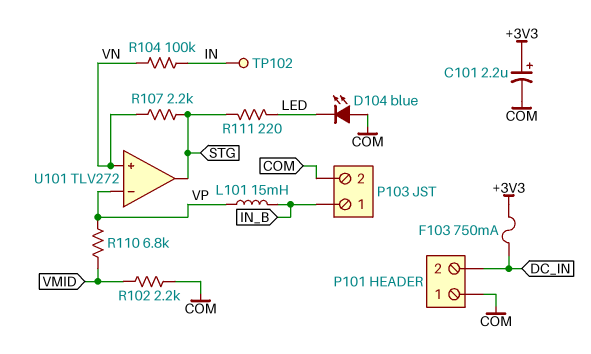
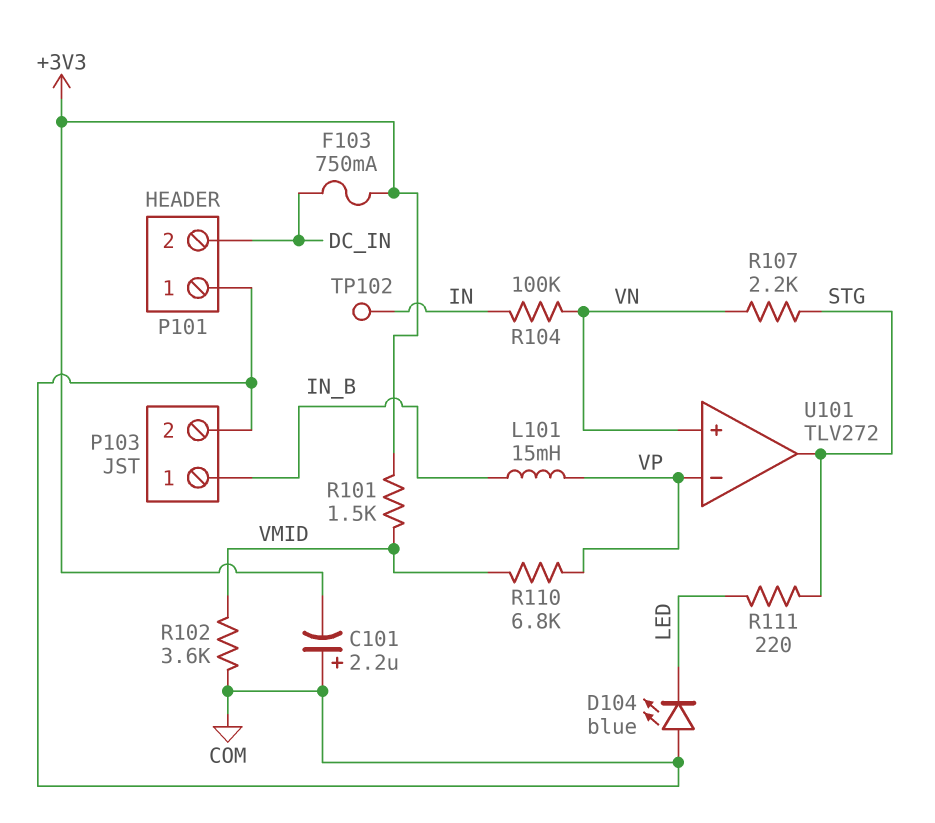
C101: 2.2uF (plus +3V3, minus COM) -> 2.2uF (plus COM, minus +3V3)
R101: none -> 1.5k (+3V3, VMID)
R102: 2.2k (COM, VMID) -> 3.6k (COM, VMID)

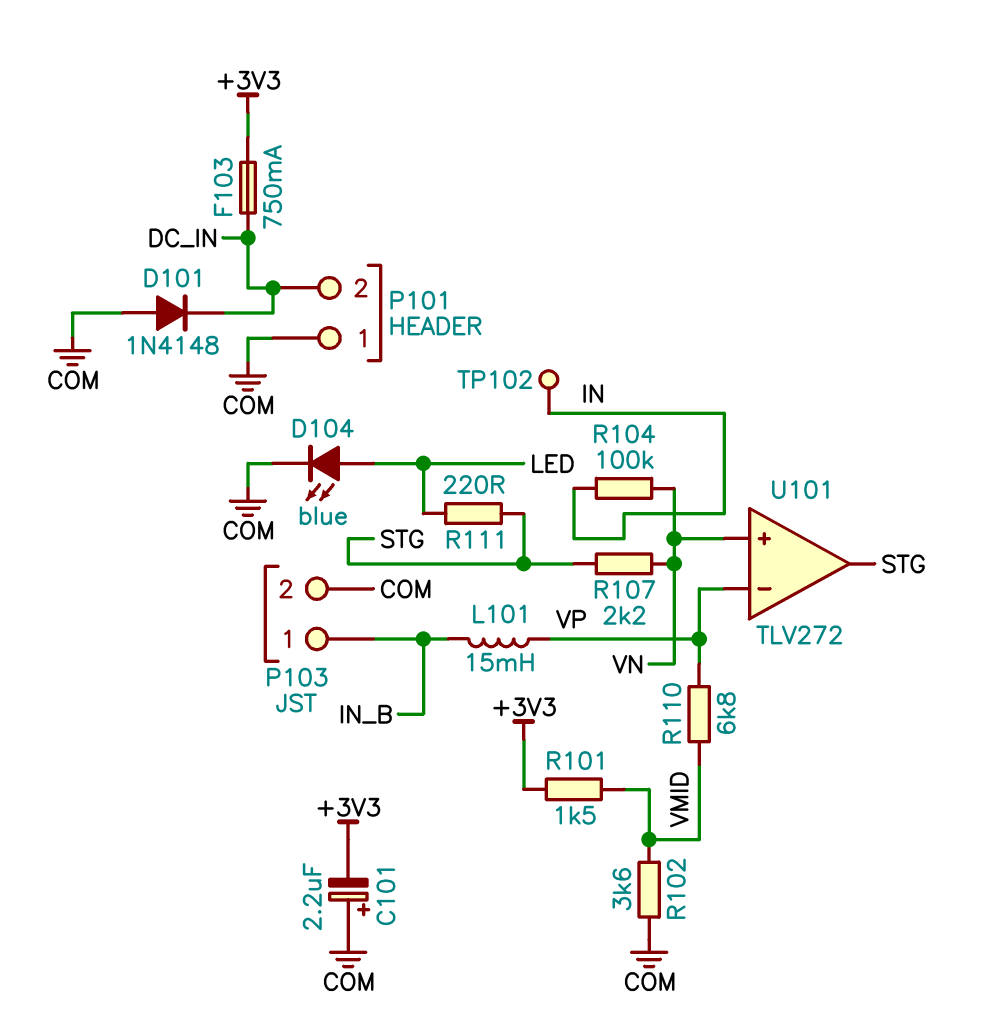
D101: none -> diode 1N4148 (A COM, K DC_IN)
D104: LED blue (A COM, K LED) -> LED blue (A LED, K COM)

